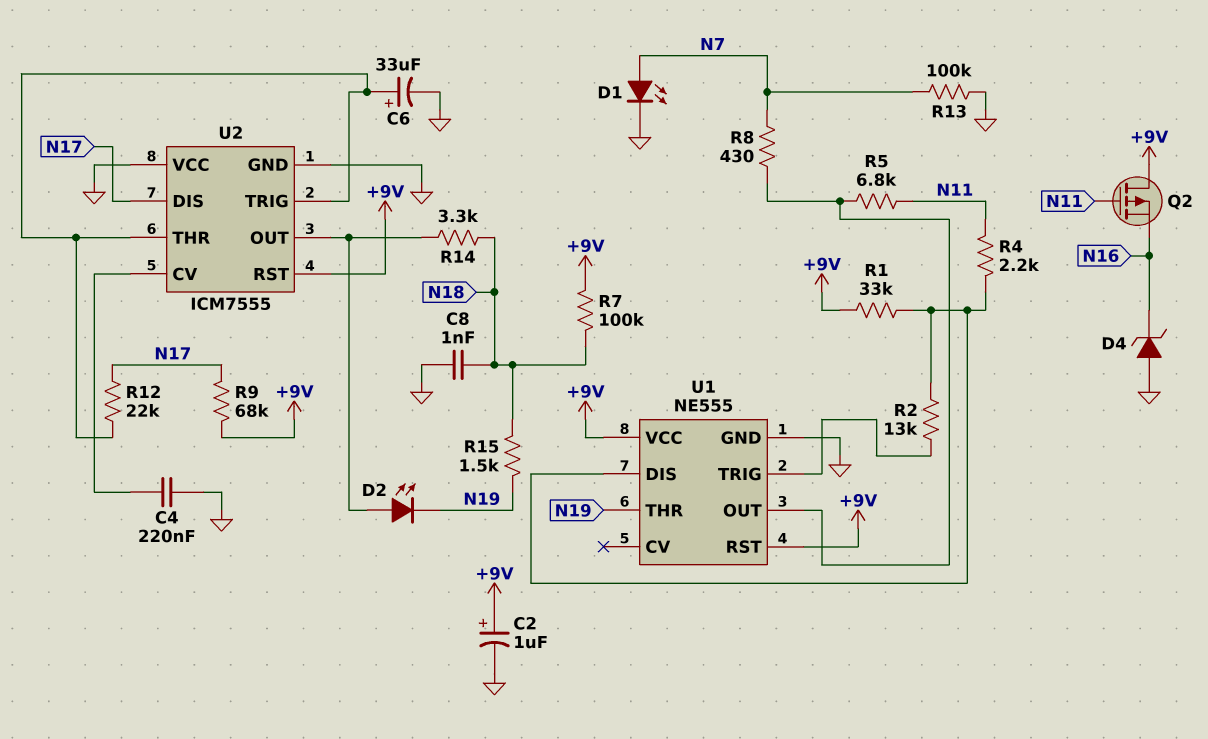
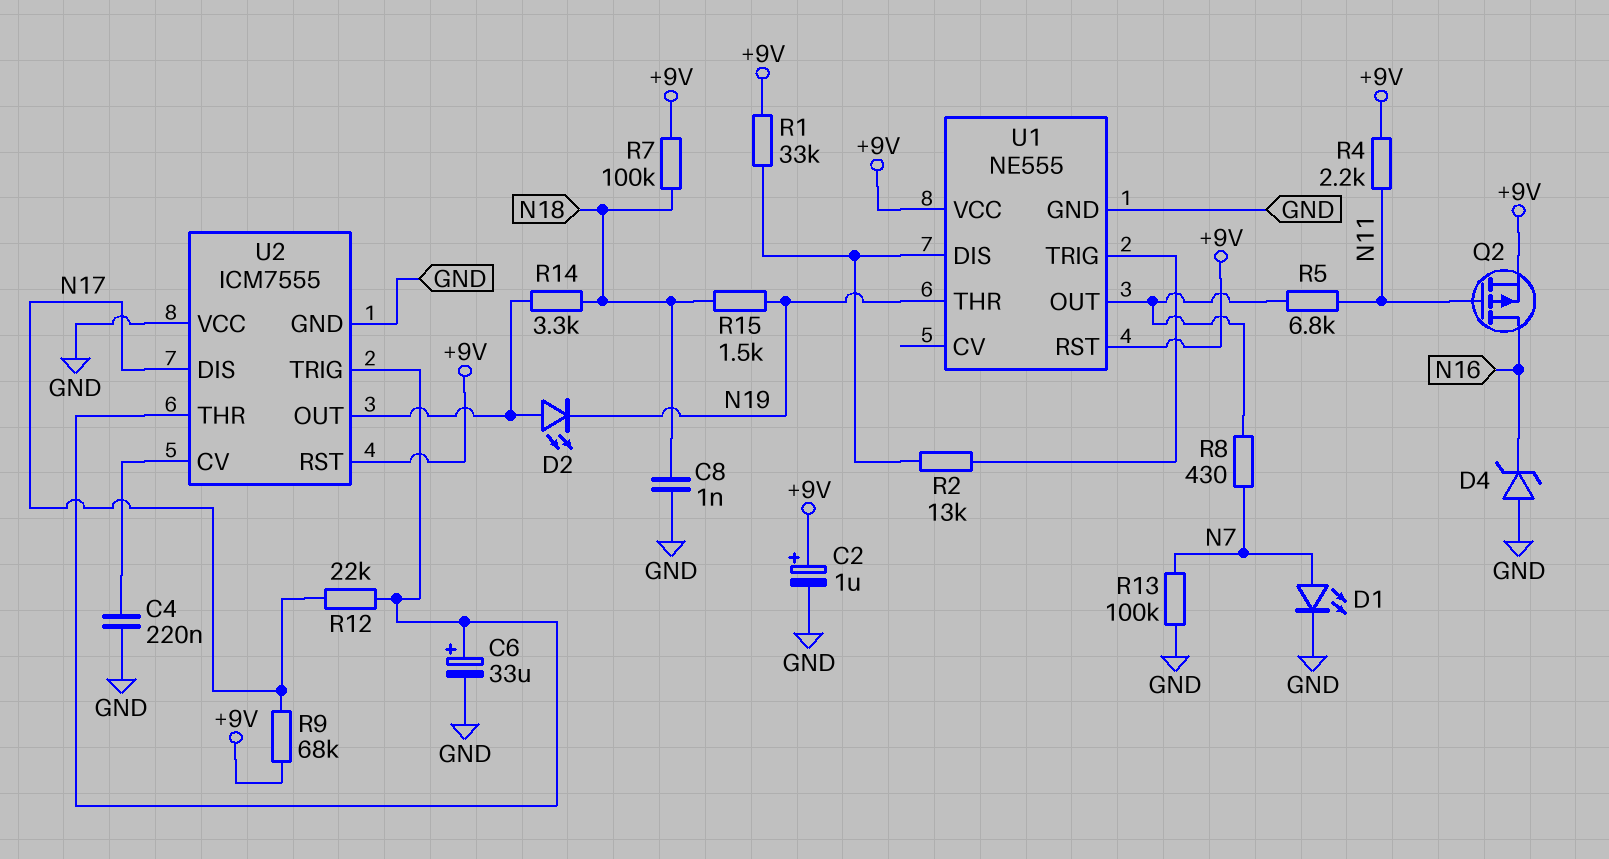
Q2: PMOS (G N11, D +9V, S N16) -> PMOS (G N11, D N16, S +9V)
R4: 2.2k (N11, U1/DIS) -> 2.2k (+9V, N11)

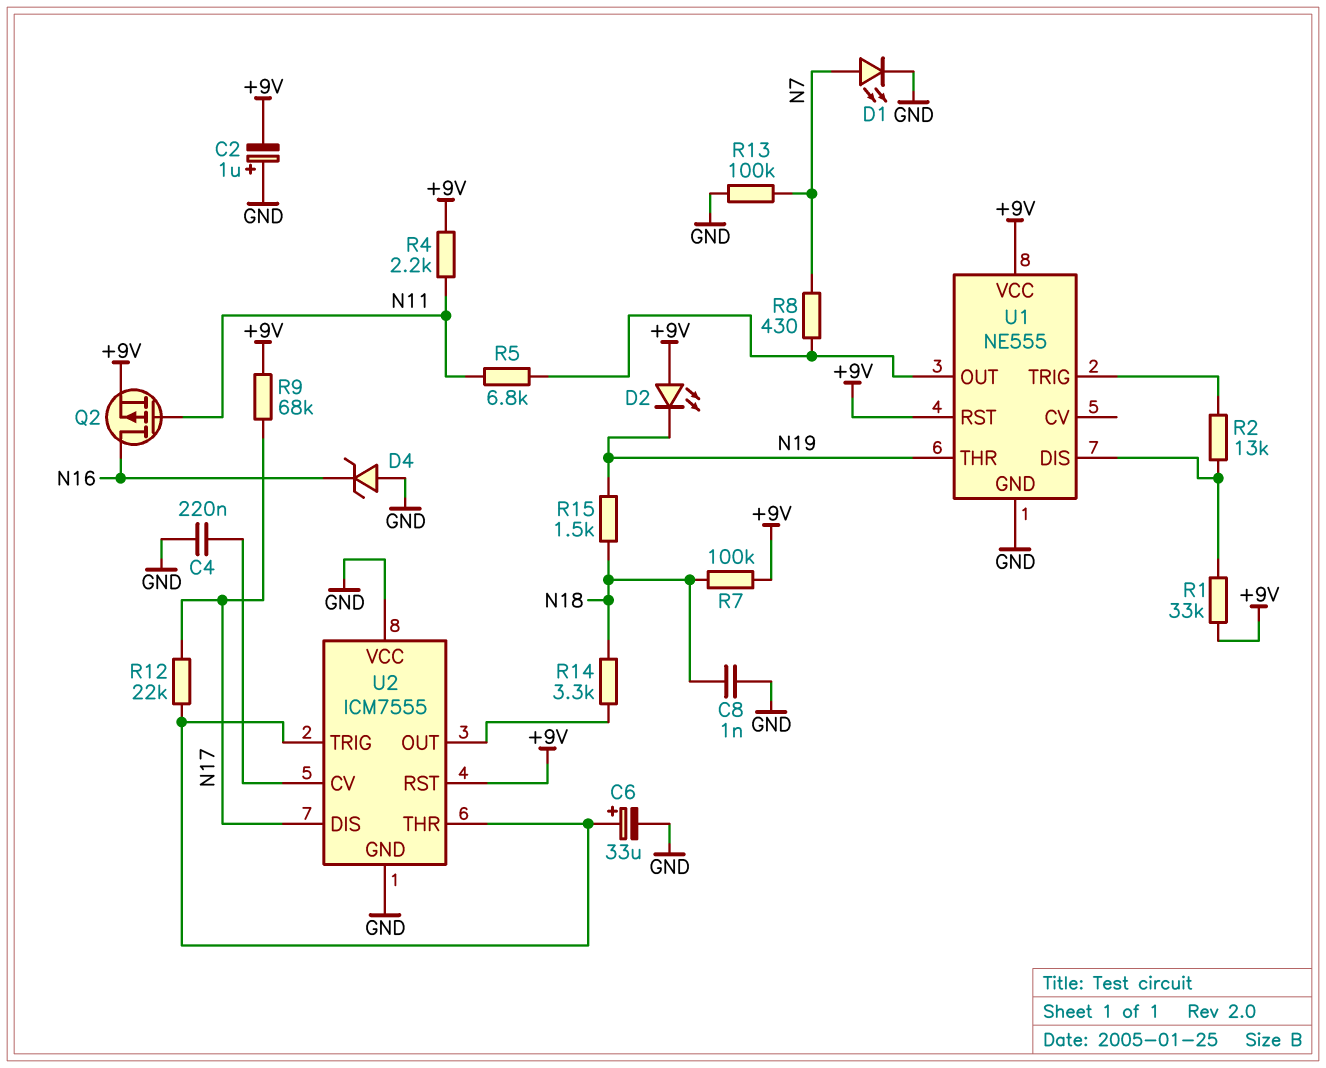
C2: 1uF (plus +9V, minus GND) -> 1uF (plus GND, minus +9V)
D2: LED (A U2/OUT, K N19) -> LED (A +9V, K N19)

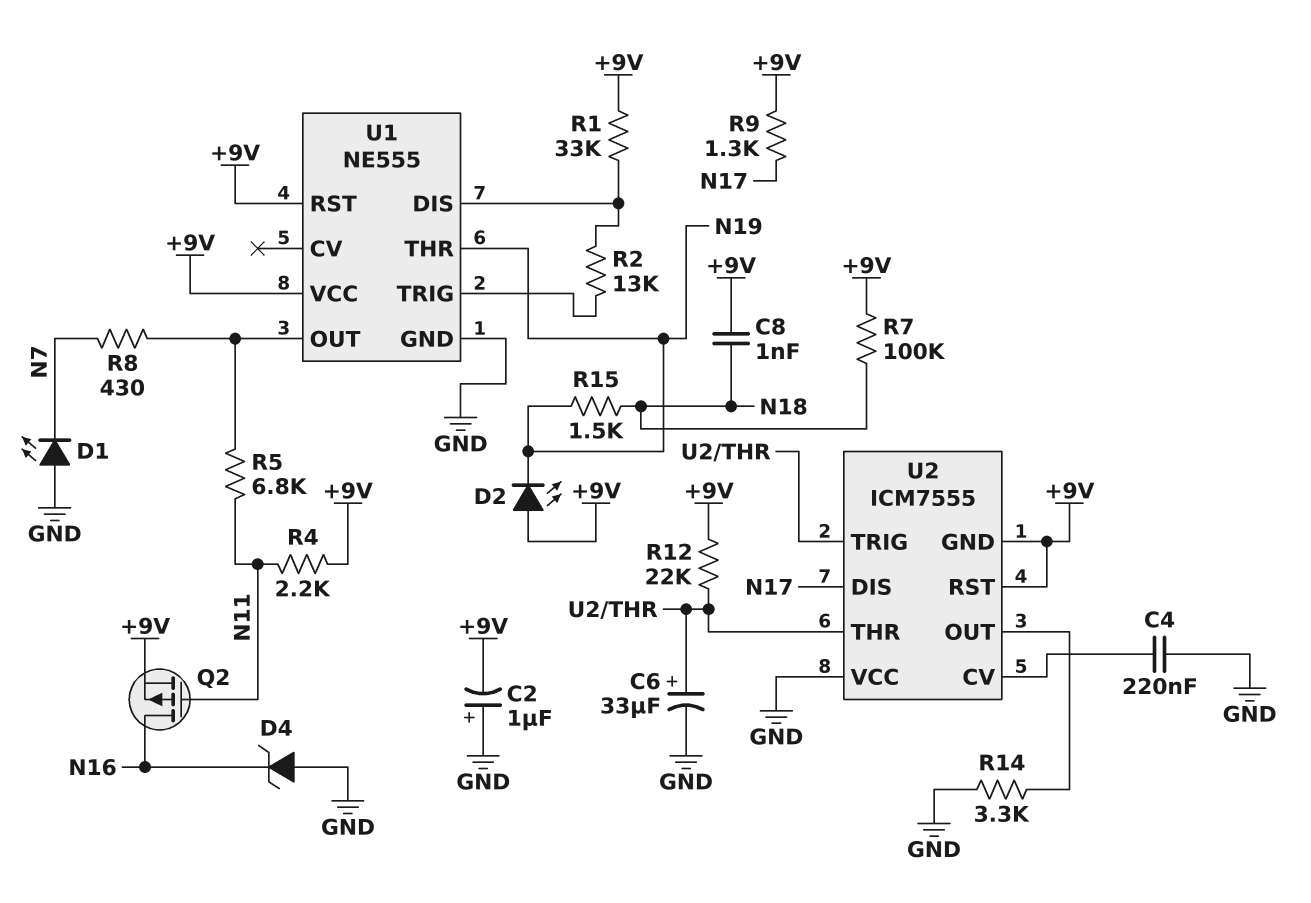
C8: 1nF (GND, N18) -> 1nF (+9V, N18)
D1: LED (A N7, K GND) -> LED (A GND, K N7)
R9: 68k (+9V, N17) -> 1.3k (+9V, N17)
R12: 22k (N17, U2/THR) -> 22k (+9V, U2/THR)
R13: 100k (GND, N7) -> none
R14: 3.3k (N18, U2/OUT) -> 3.3k (GND, U2/OUT)
U2 pin GND: GND -> +9V

